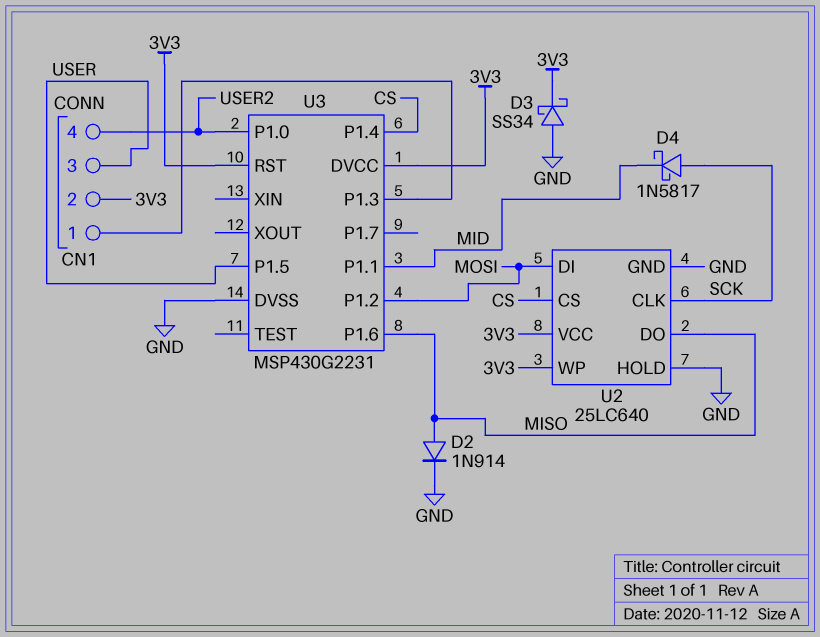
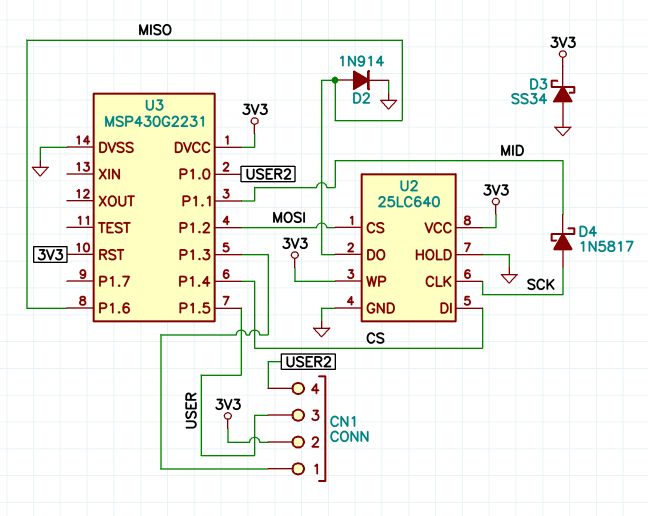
U2 pin CS: CS -> MOSI
U2 pin DI: MOSI -> CS

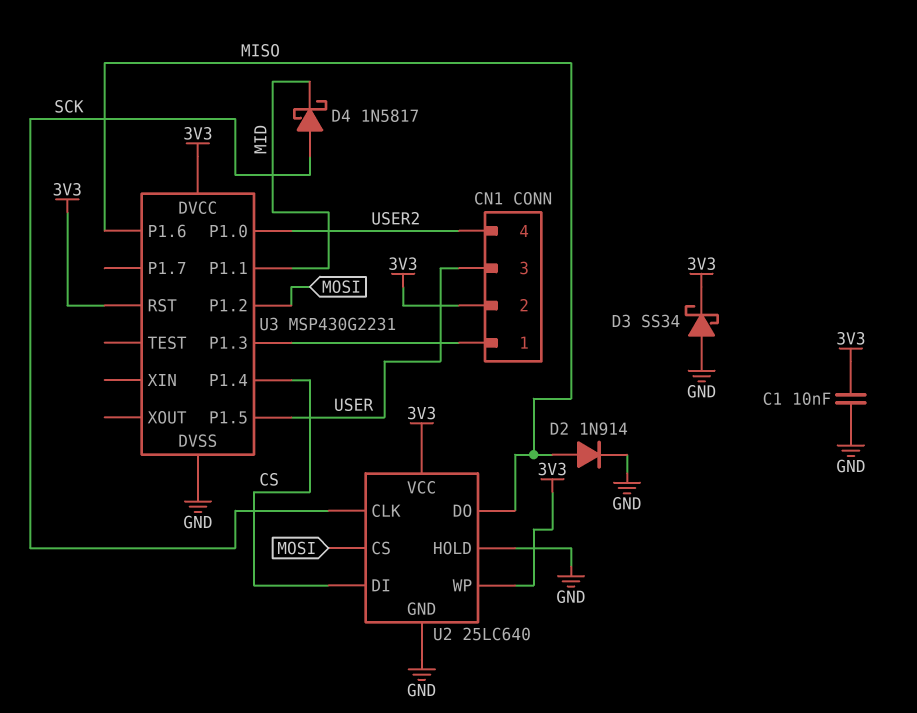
C1: none -> 10nF (3V3, GND)

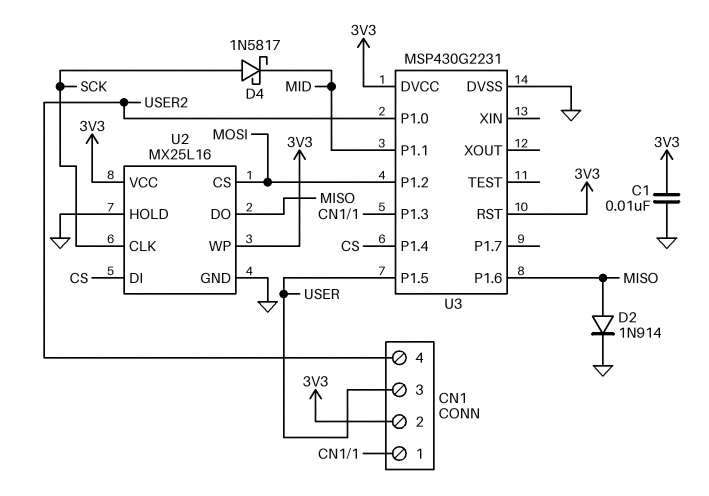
D3: schottky SS34 (A GND, K 3V3) -> none
U2: 25LC640 -> MX25L16

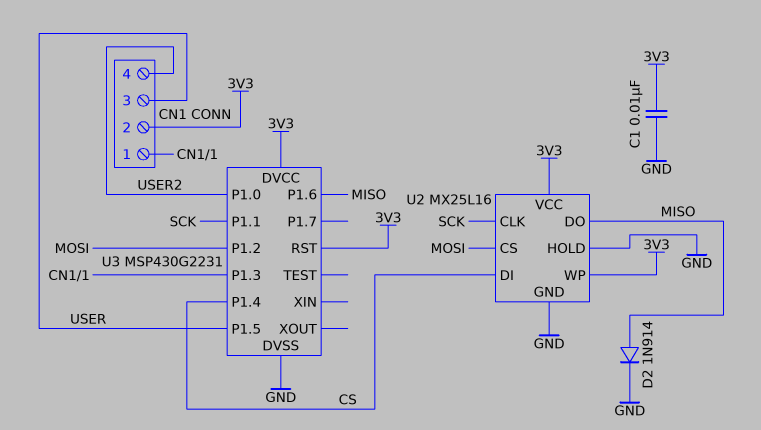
D4: schottky 1N5817 (A SCK, K MID) -> none
U3 pin P1.1: MID -> SCK

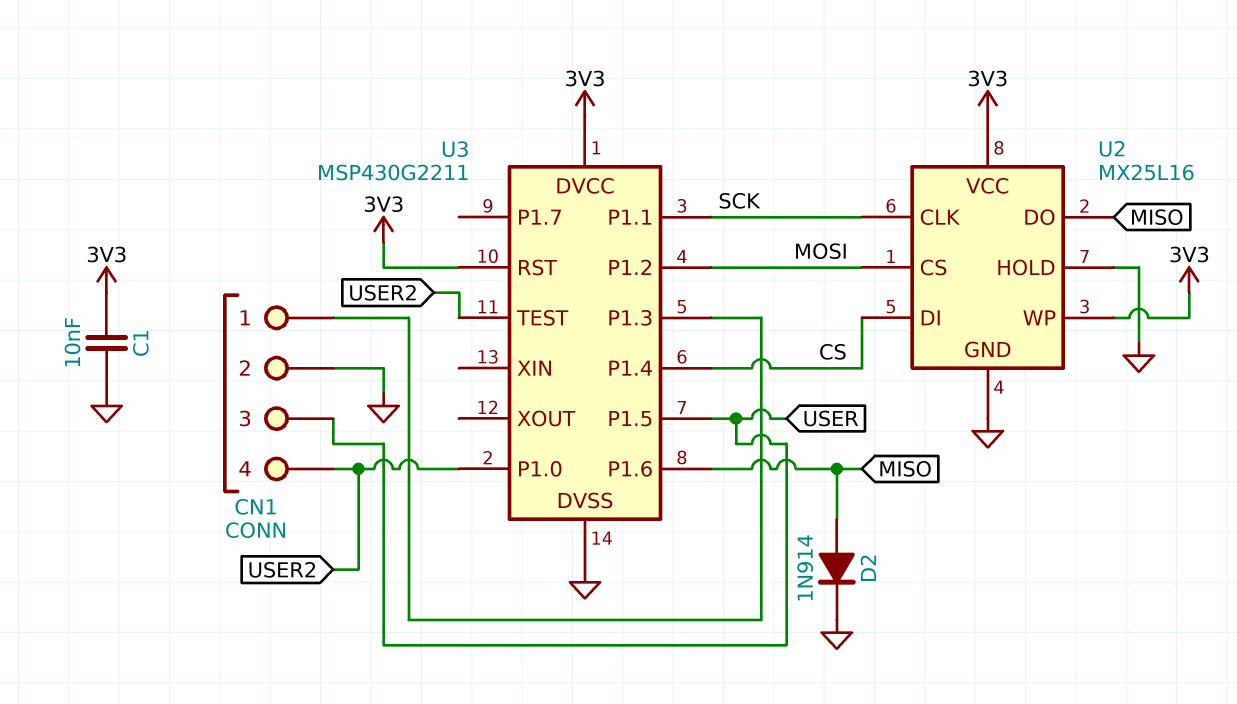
CN1 pin 2: 3V3 -> GND
U3: MSP430G2231 -> MSP430G2211
U3 pin TEST: none -> USER2

